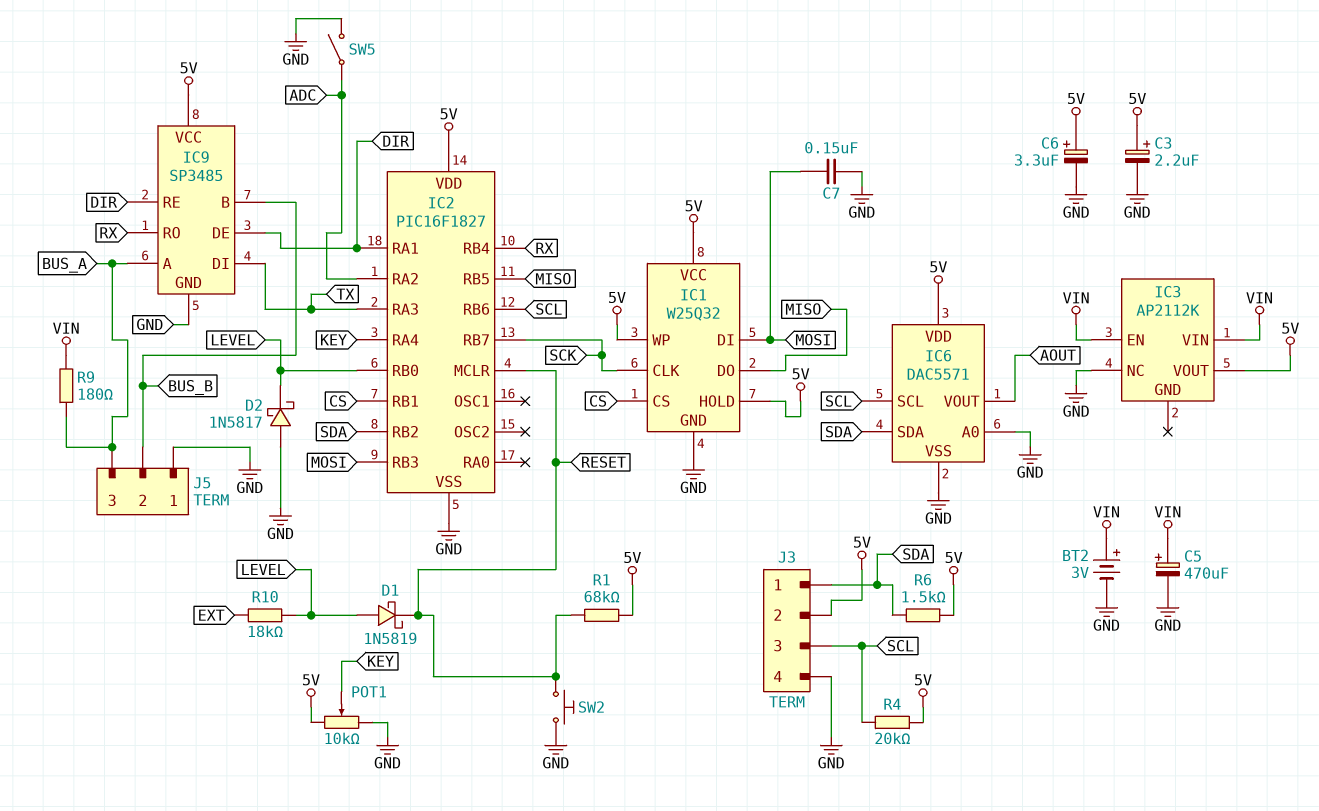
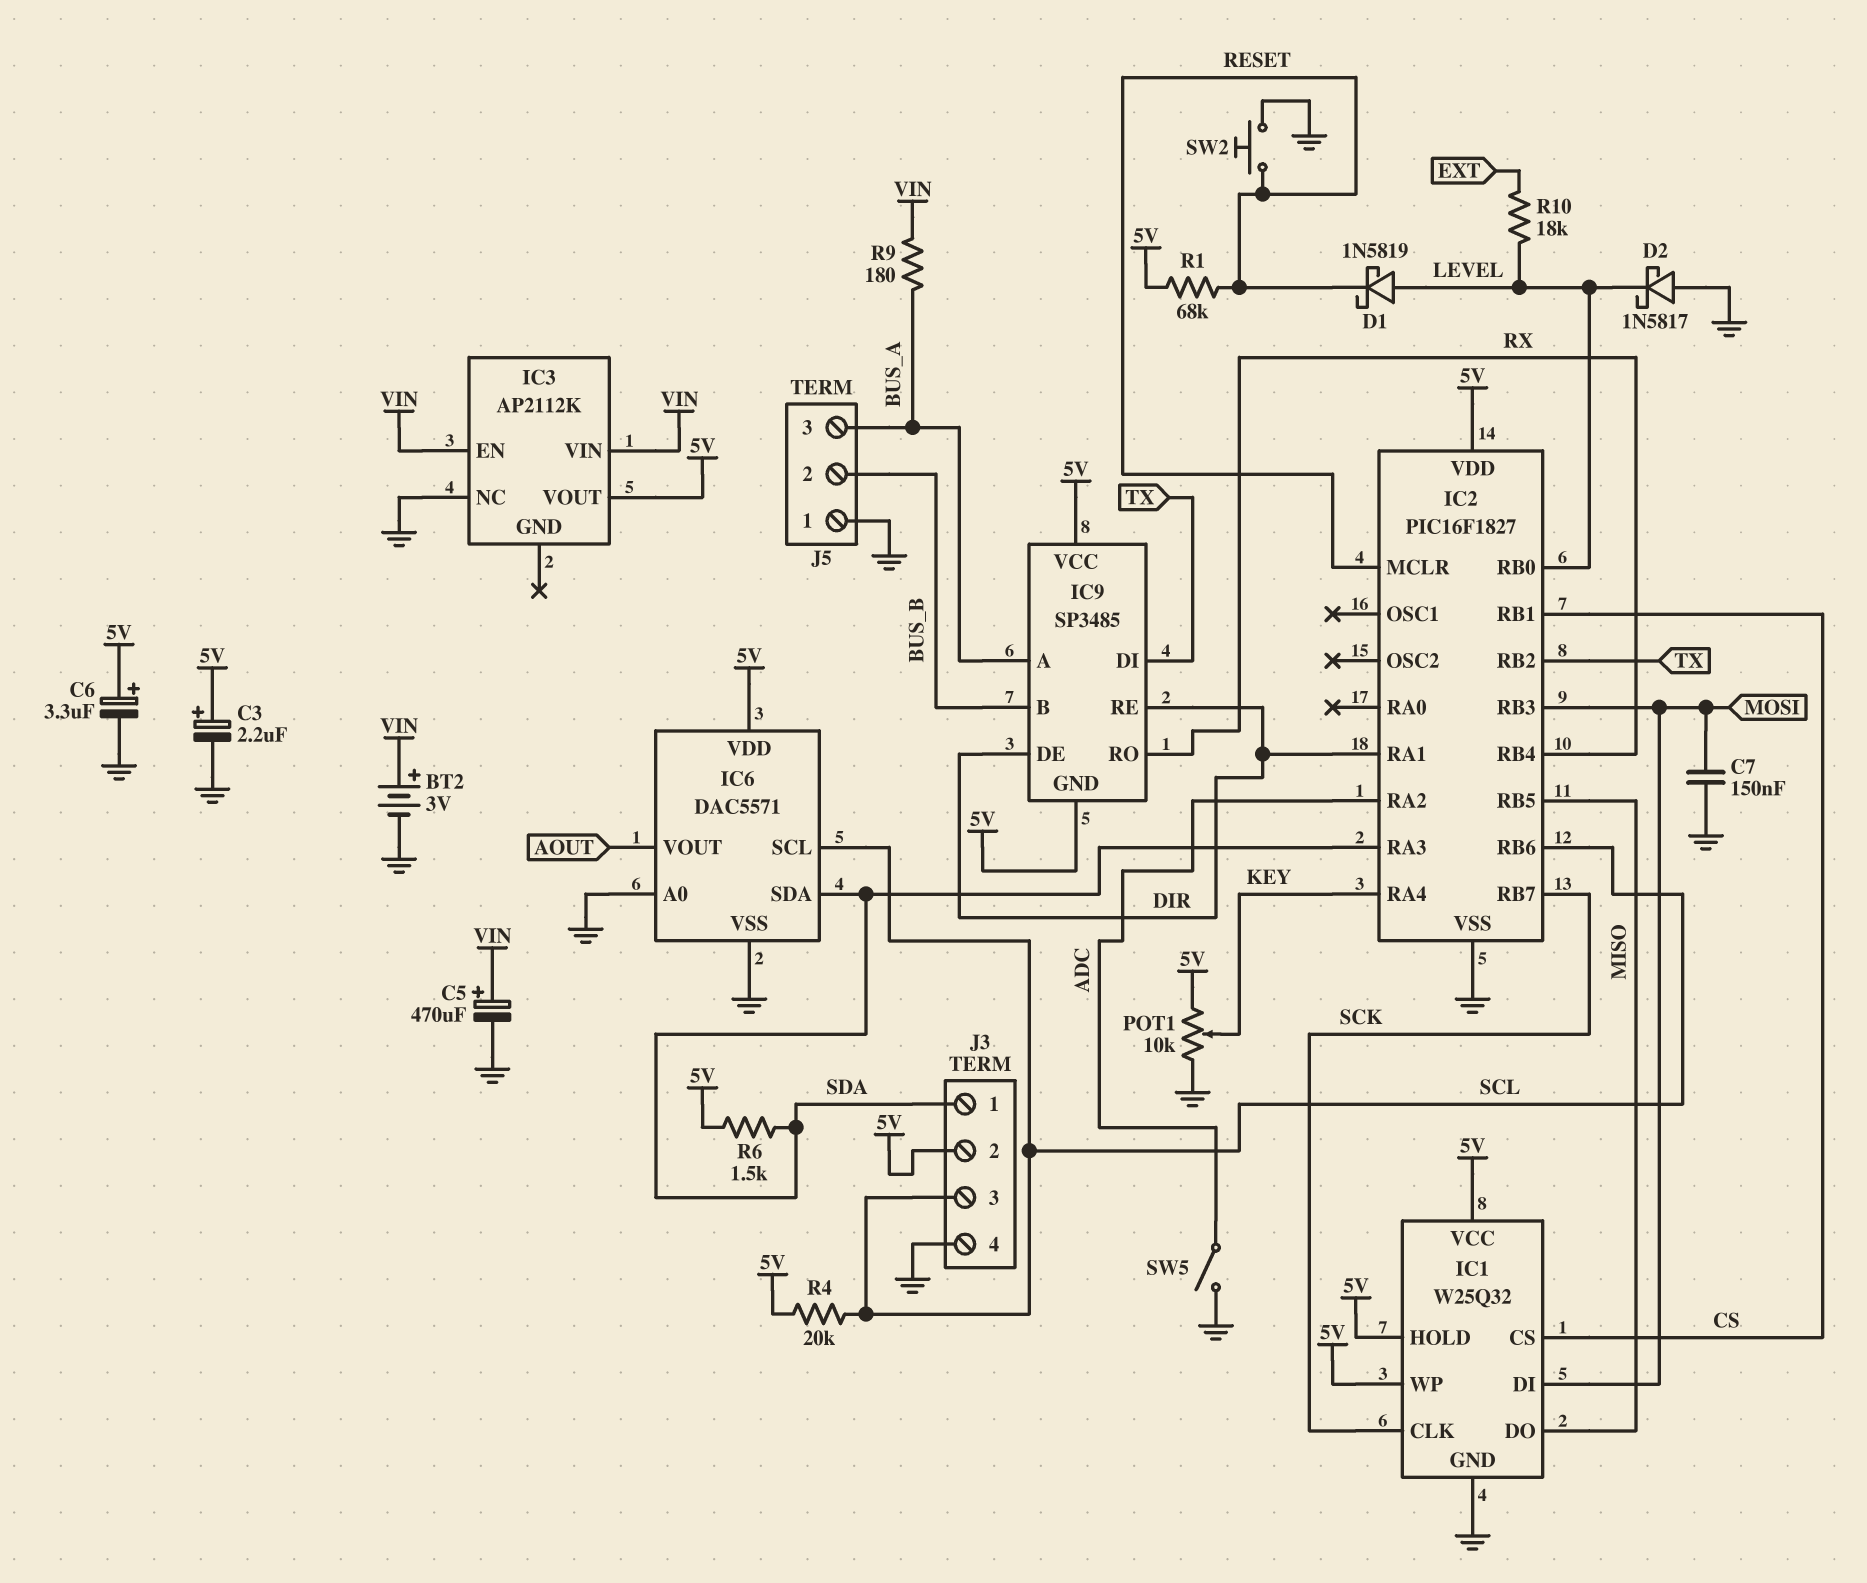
IC2 pin RA3: TX -> SDA
IC2 pin RB2: SDA -> TX
IC9 pin GND: GND -> 5V

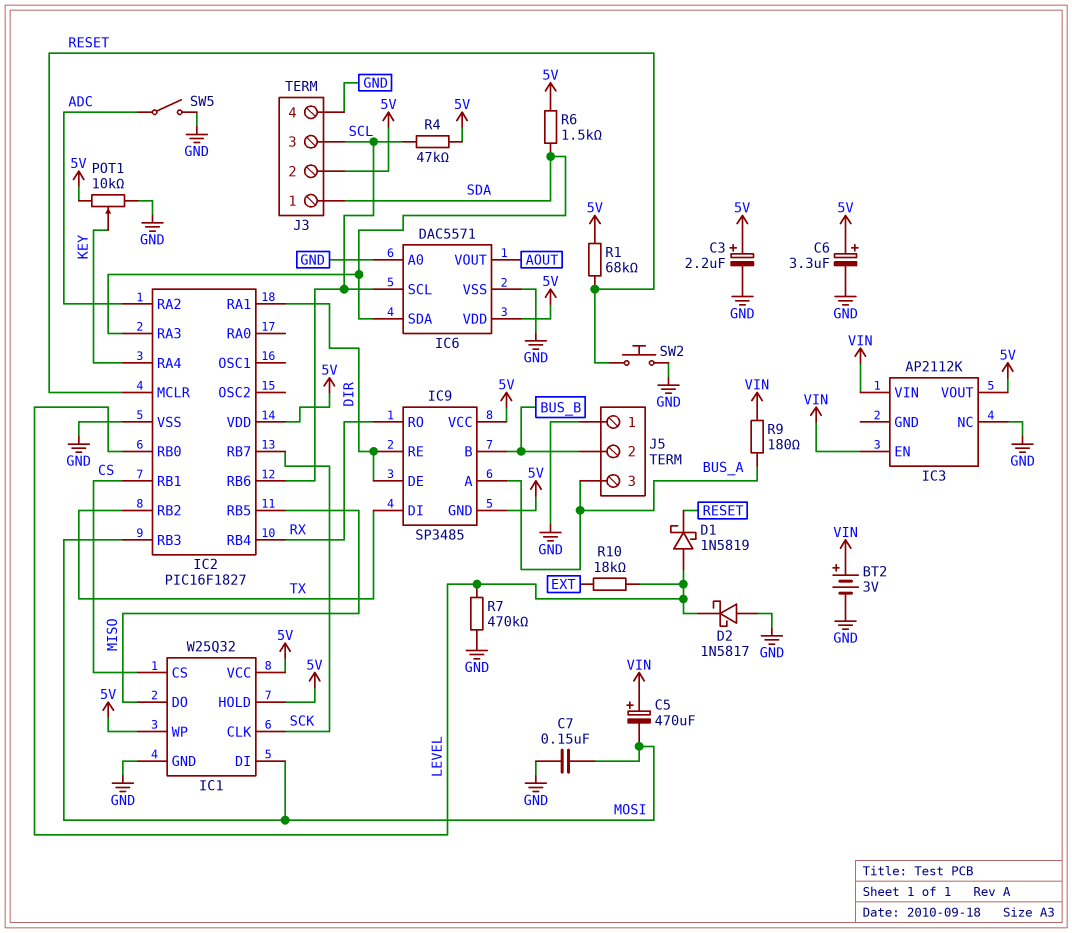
C5: 470uF (plus VIN, minus GND) -> 470uF (plus VIN, minus MOSI)
R4: 20k (5V, SCL) -> 47k (5V, SCL)
R7: none -> 470k (GND, LEVEL)

